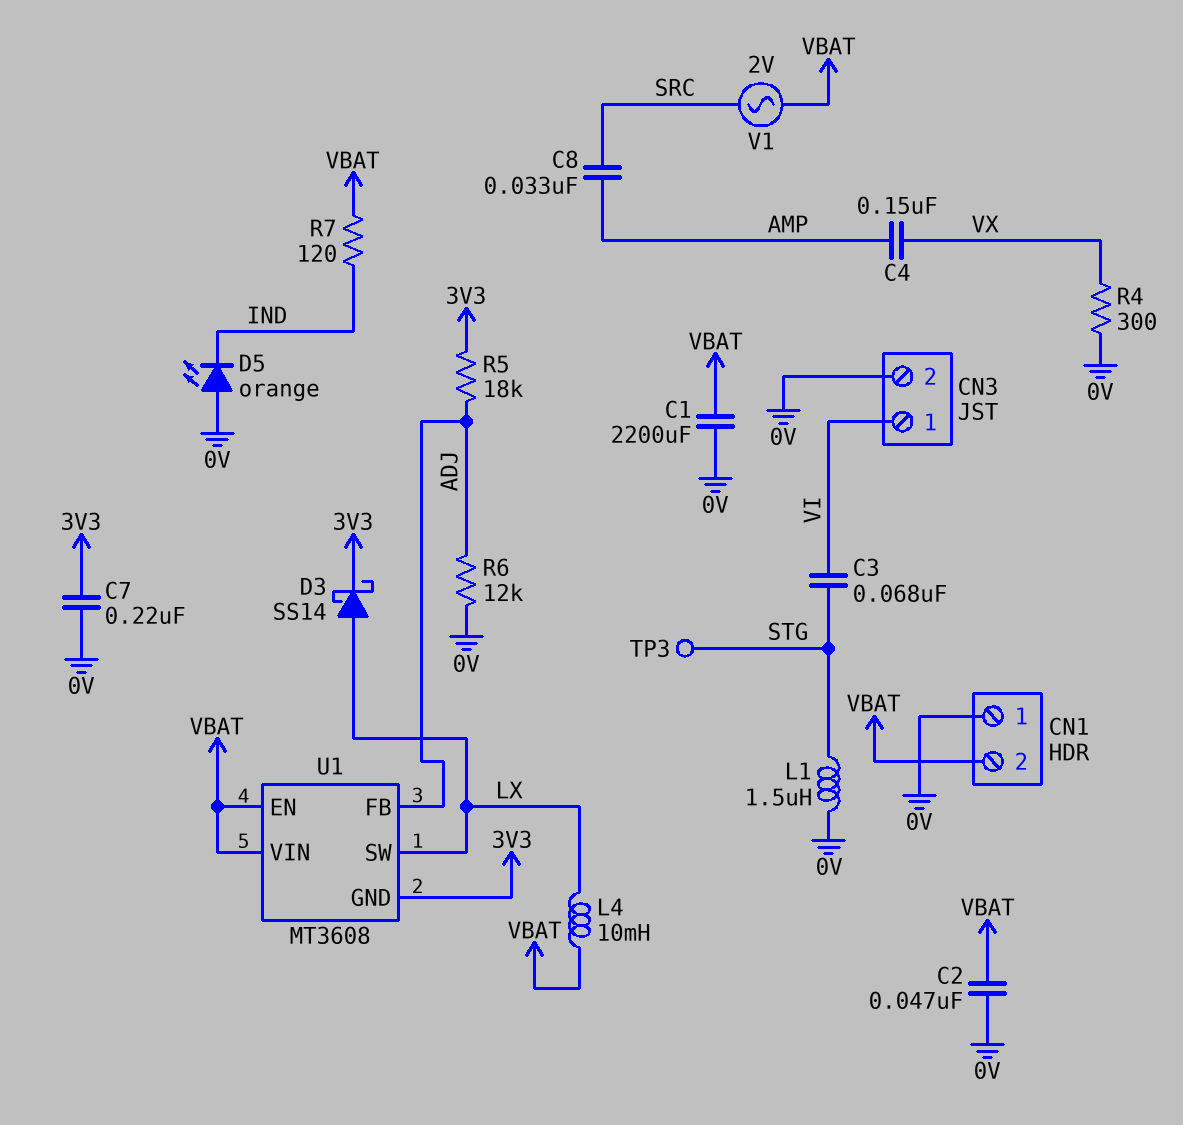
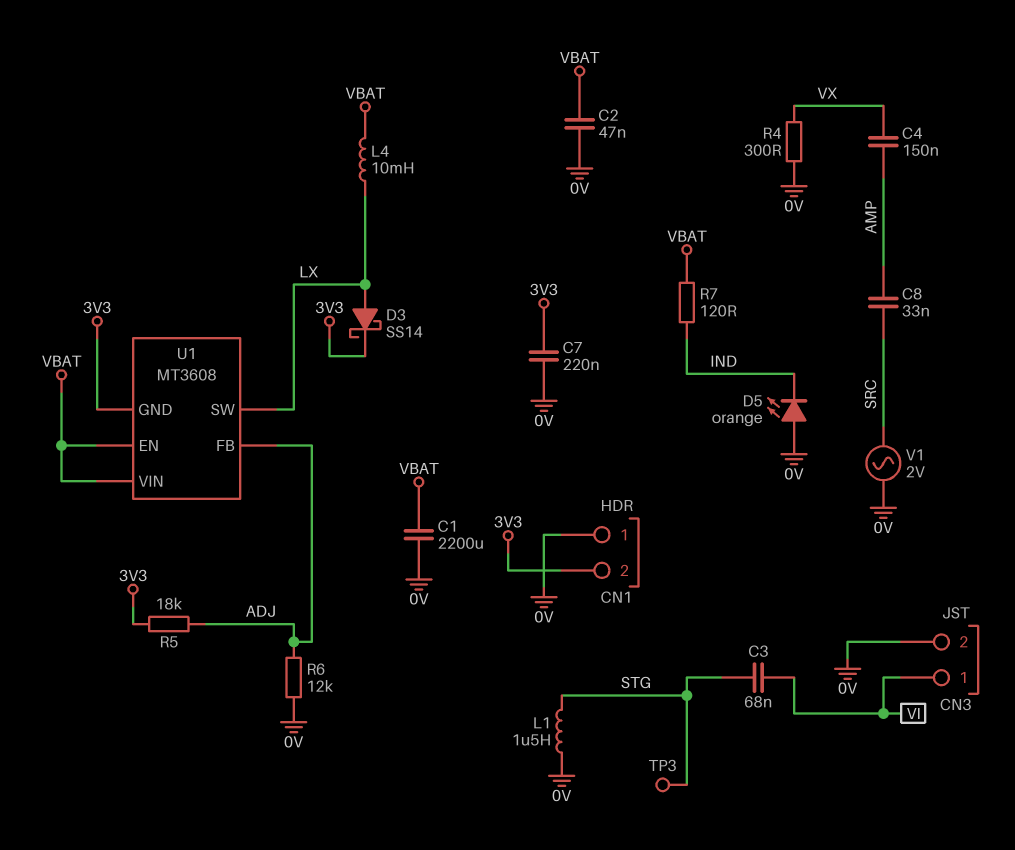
CN1 pin 2: VBAT -> 3V3
V1: AC 2V (SRC, VBAT) -> AC 2V (0V, SRC)

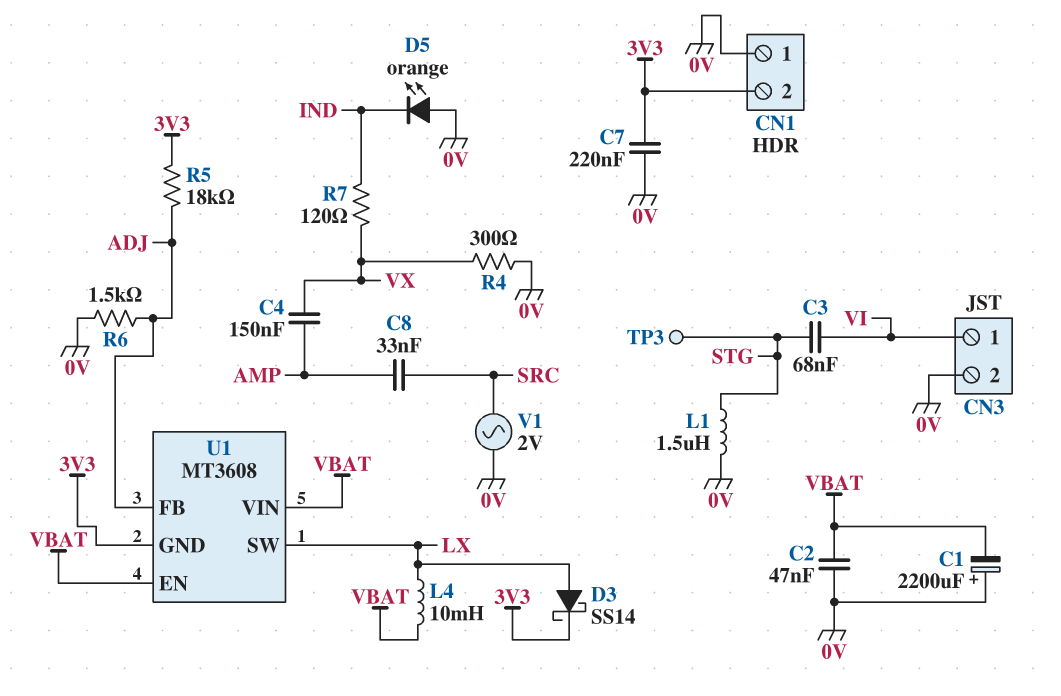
C1: 2200uF (0V, VBAT) -> 2200uF (plus 0V, minus VBAT)
R6: 12k (0V, ADJ) -> 1.5k (0V, ADJ)
R7: 120 (IND, VBAT) -> 120 (IND, VX)

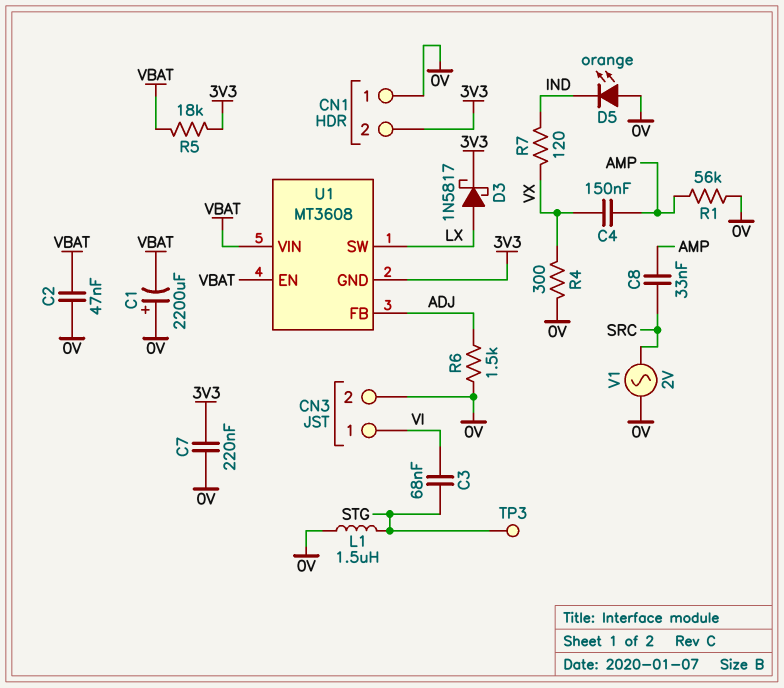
D3: schottky SS14 (A LX, K 3V3) -> schottky 1N5817 (A LX, K 3V3)
L4: 10mH (LX, VBAT) -> none
R1: none -> 56k (0V, AMP)
R5: 18k (3V3, ADJ) -> 18k (3V3, VBAT)

